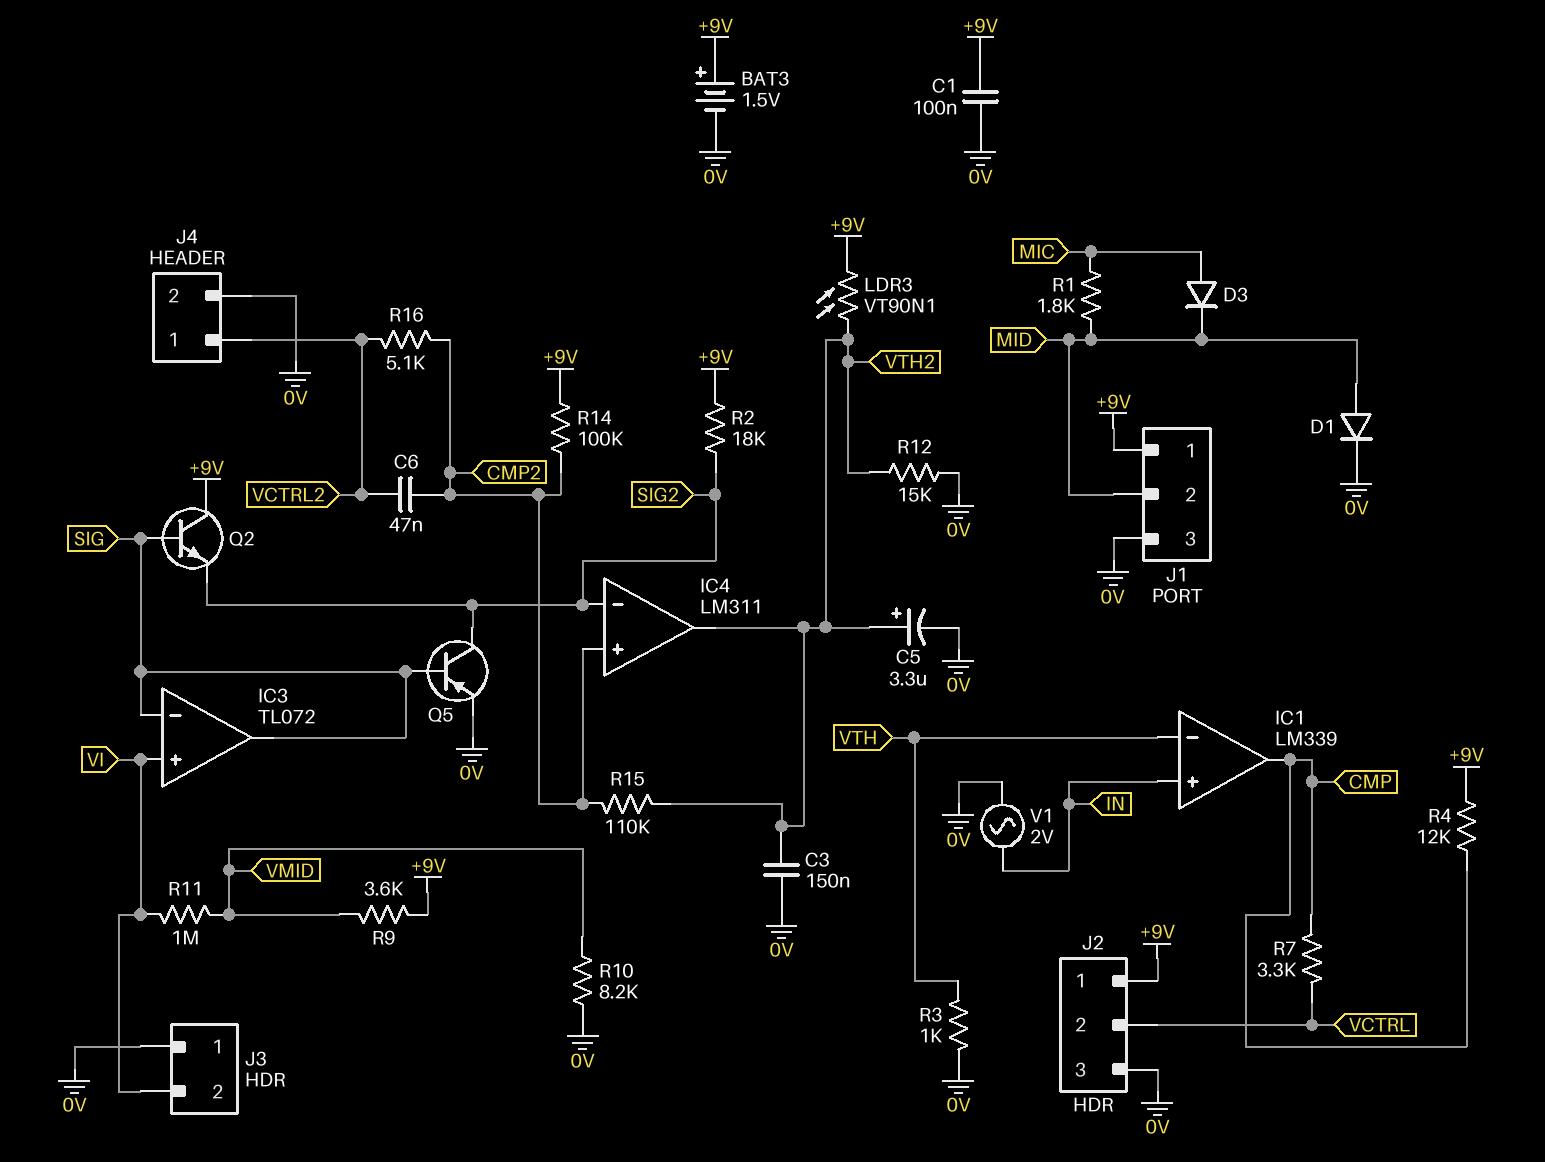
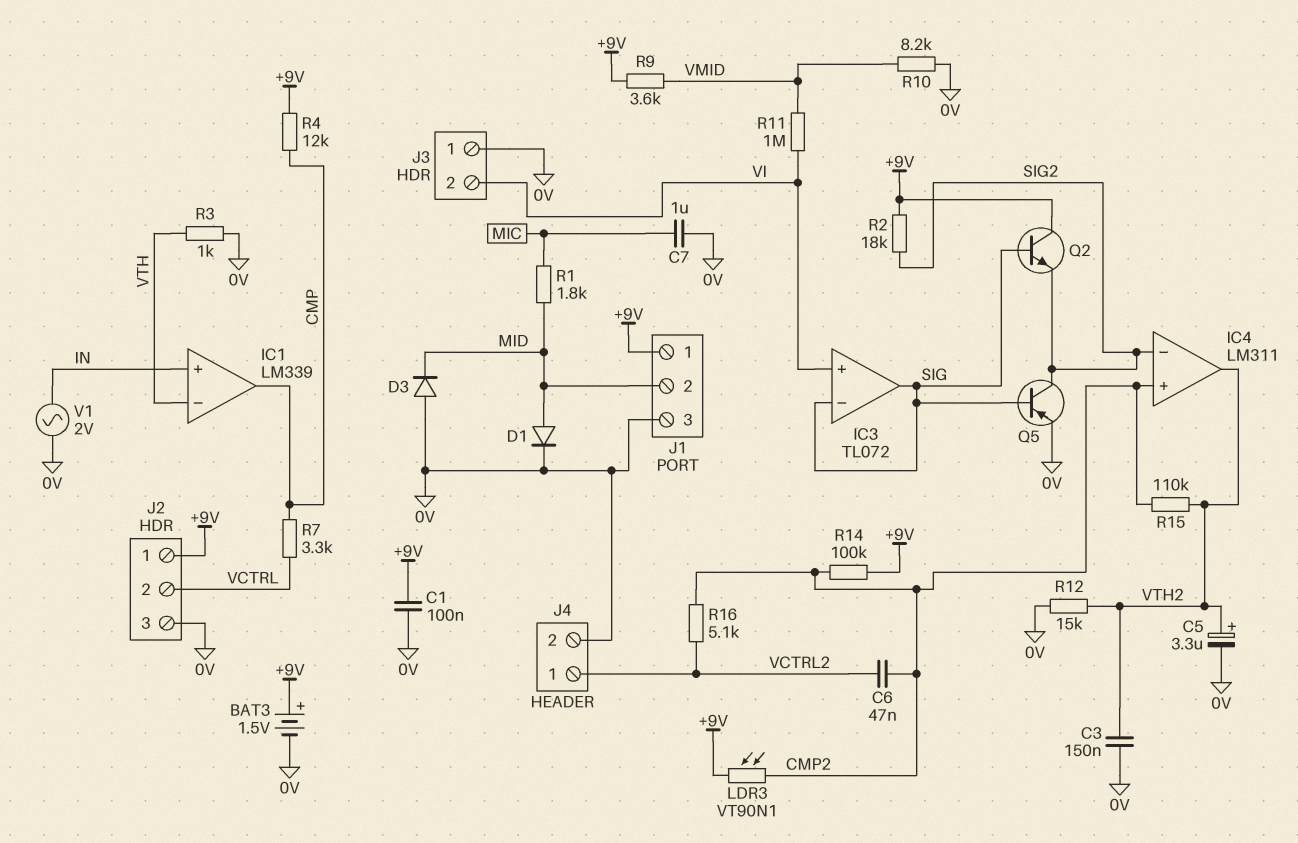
C7: none -> 1uF (0V, MIC)
D3: diode (A MIC, K MID) -> diode (A 0V, K MID)
LDR3: VT90N1 (+9V, VTH2) -> VT90N1 (+9V, CMP2)

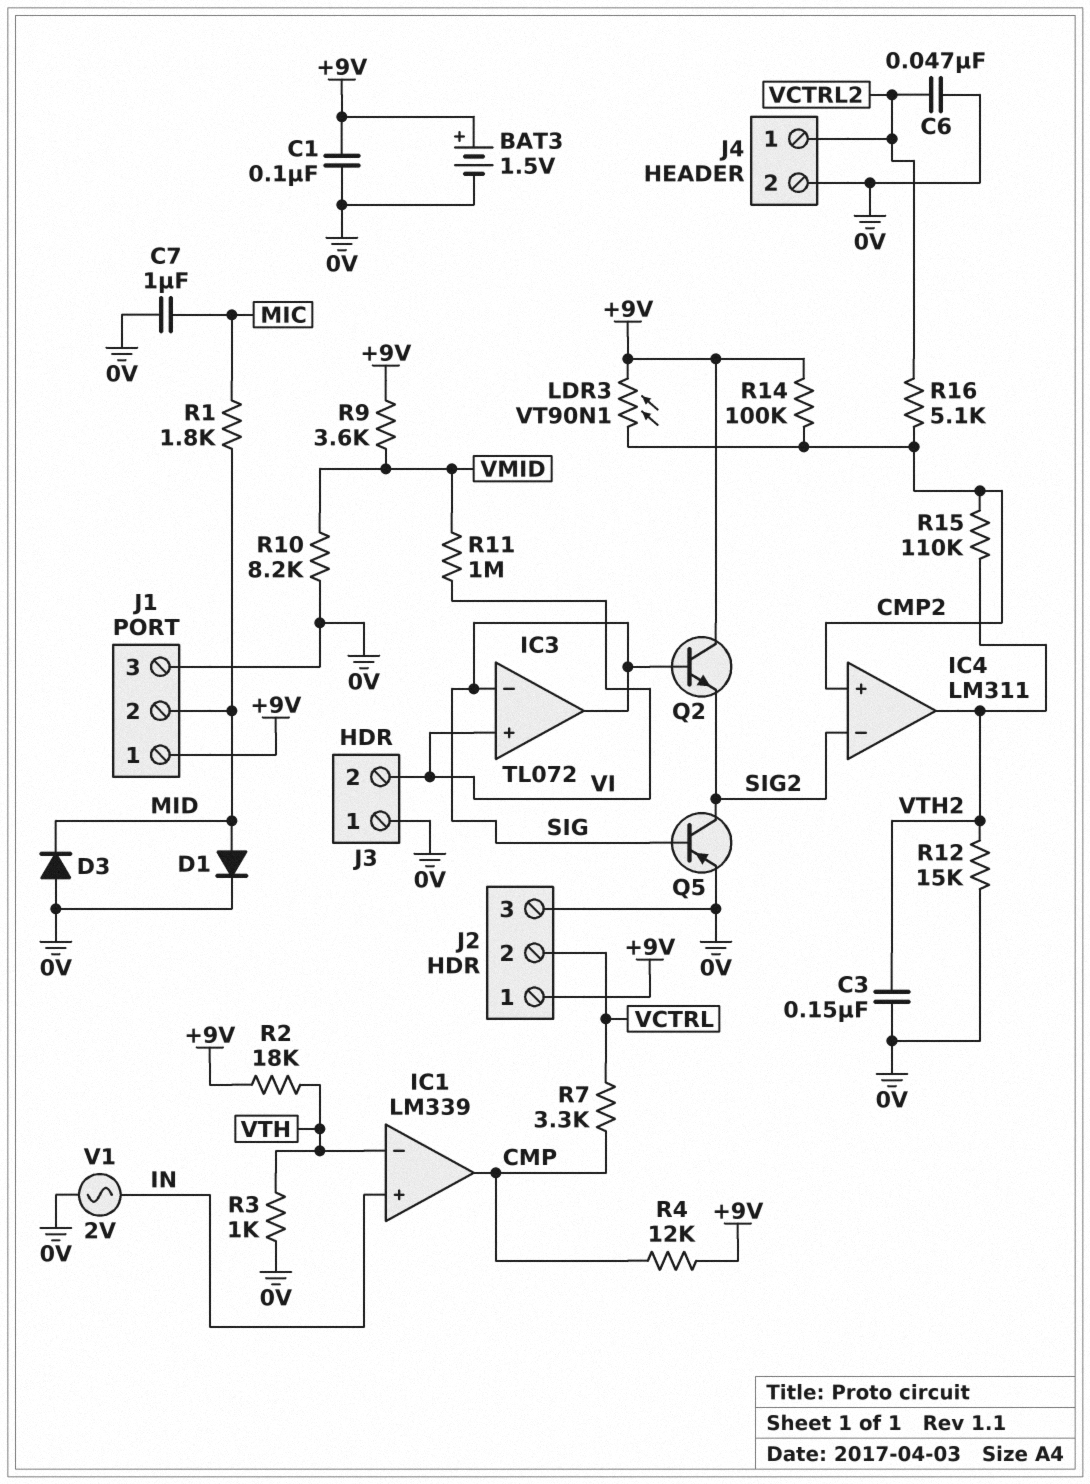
C5: 3.3uF (plus VTH2, minus 0V) -> none
C6: 47nF (CMP2, VCTRL2) -> 47nF (0V, VCTRL2)
R2: 18k (+9V, SIG2) -> 18k (+9V, VTH)

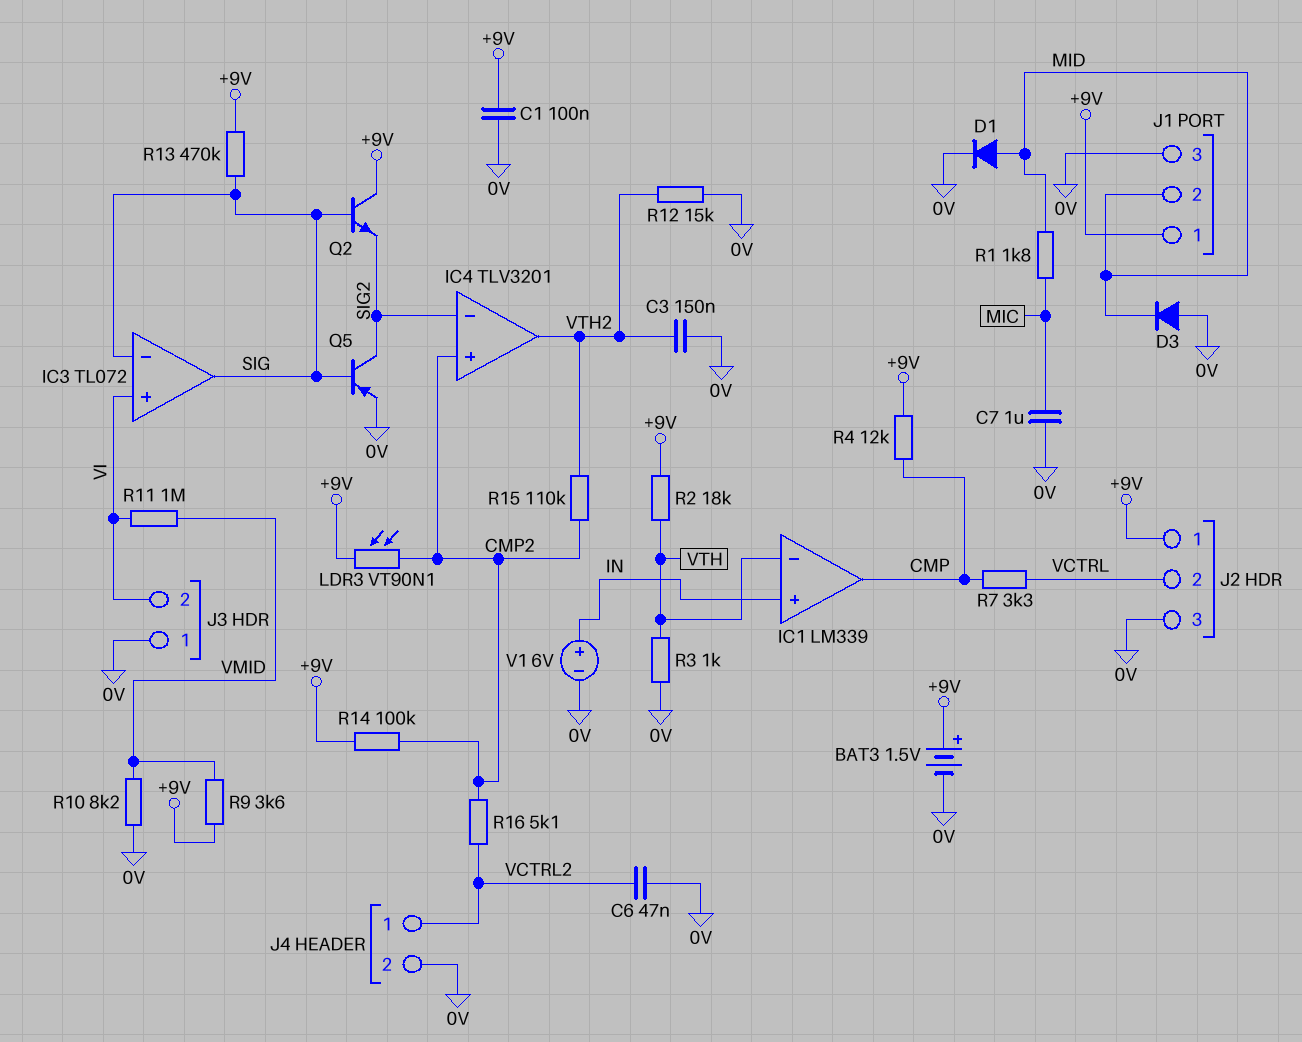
IC4: LM311 -> TLV3201
R13: none -> 470k (+9V, SIG)
V1: AC 2V (0V, IN) -> 6V (plus IN, minus 0V)

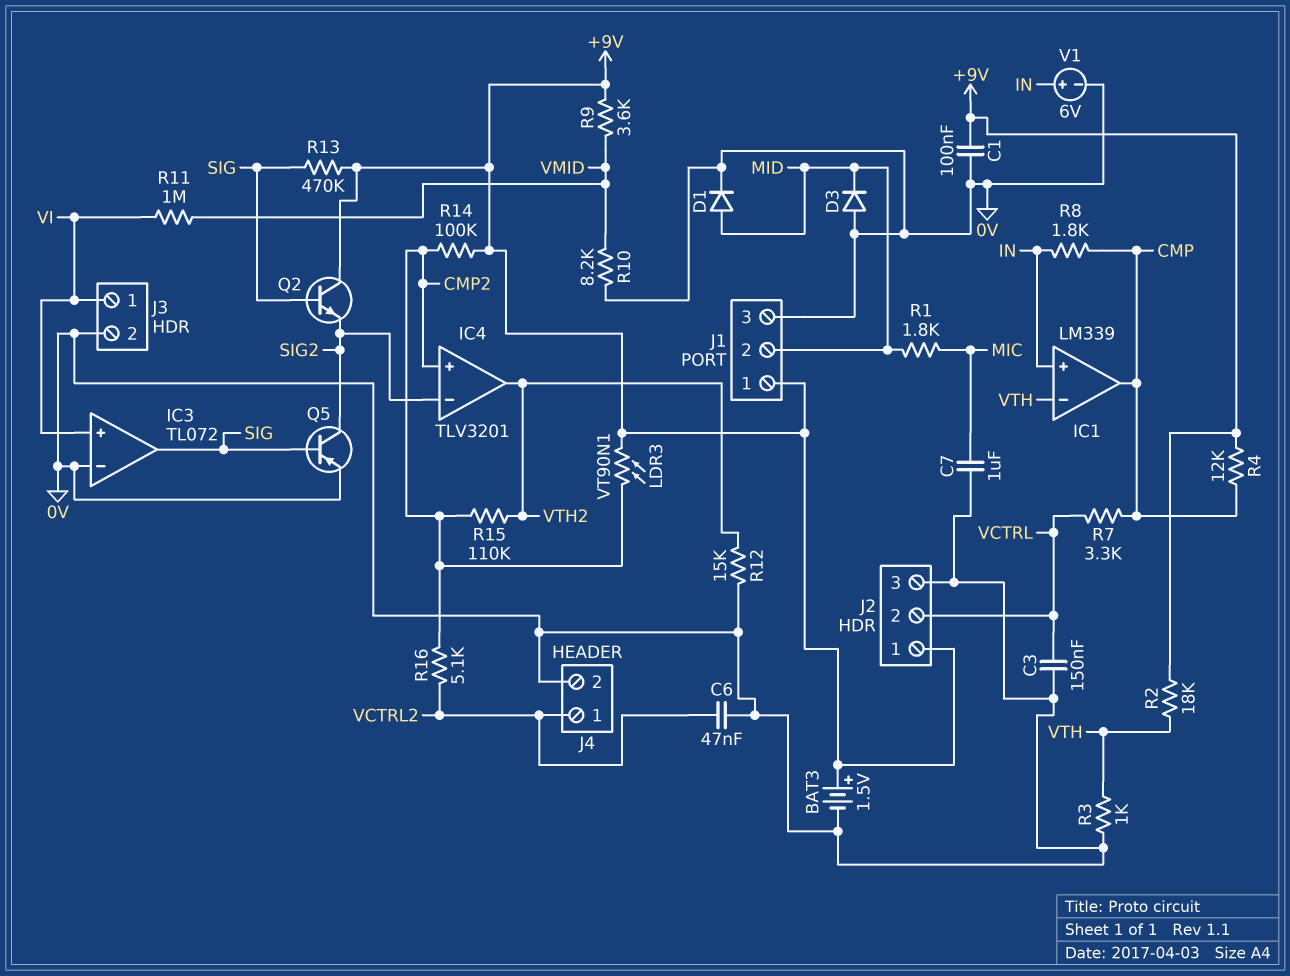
C3: 150nF (0V, VTH2) -> 150nF (0V, VCTRL)
IC3 pin in-: SIG -> 0V
J3 pin 1: 0V -> VI
J3 pin 2: VI -> 0V
R8: none -> 1.8k (CMP, IN)

